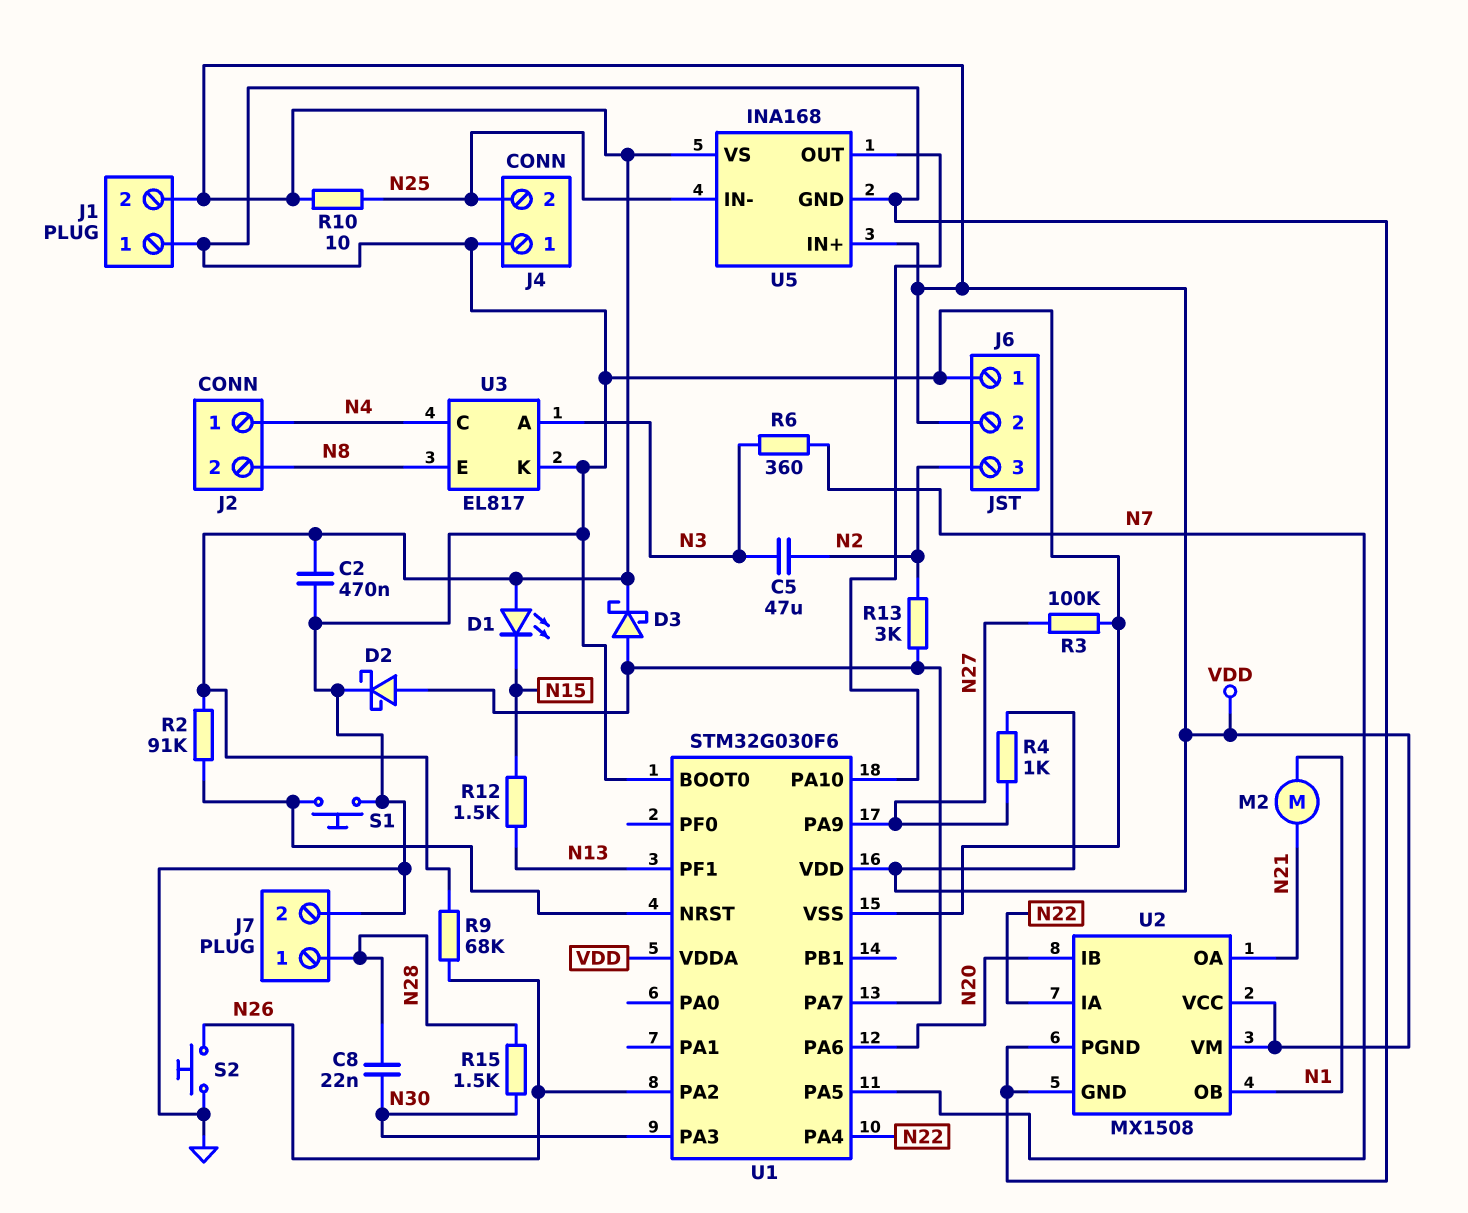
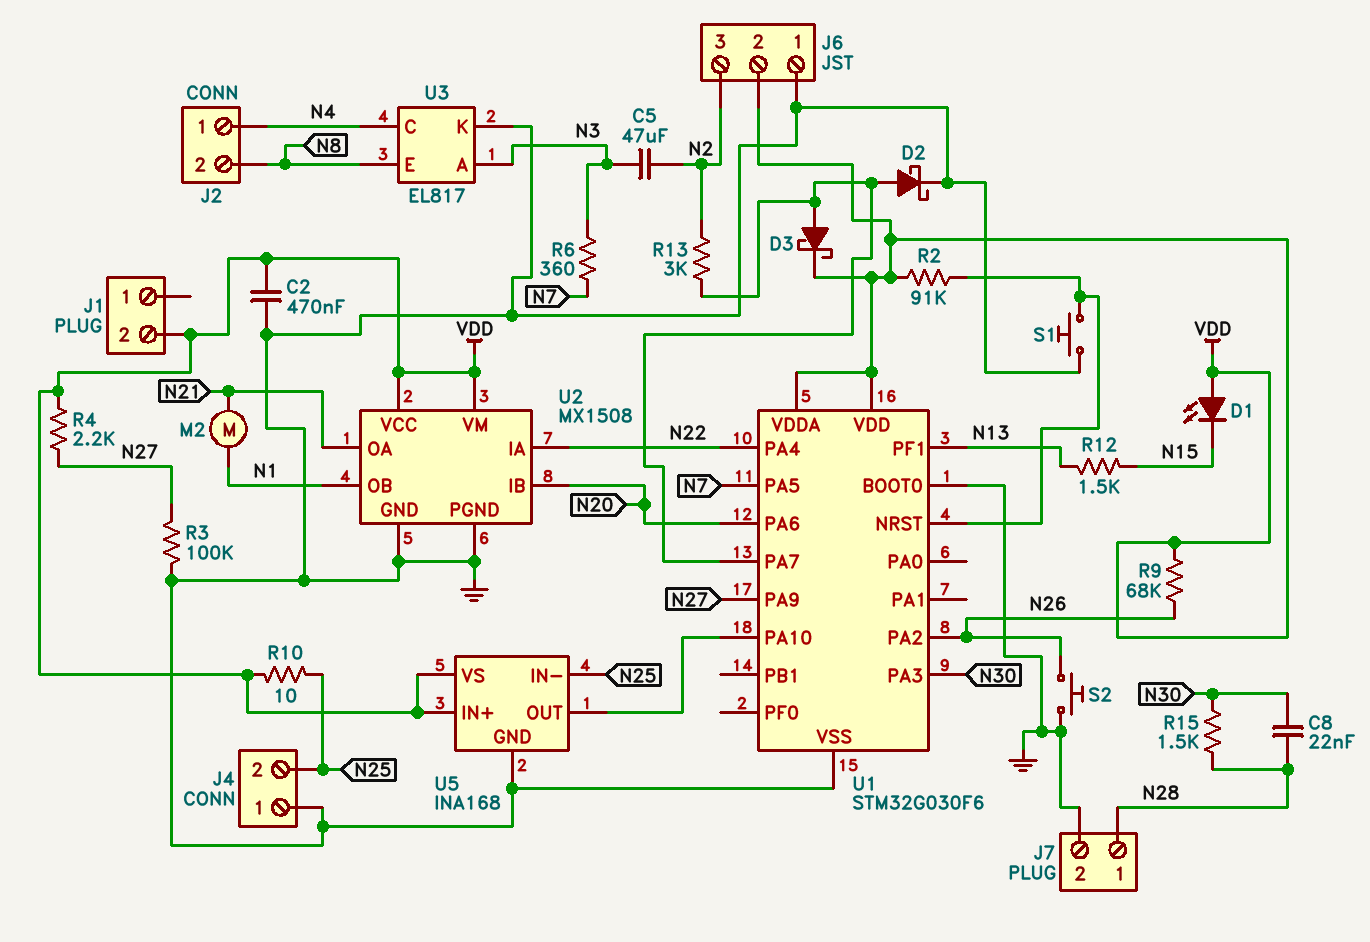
J1 pin 1: GND -> none
R4: 1k (N27, VDD) -> 2.2k (N27, VDD)

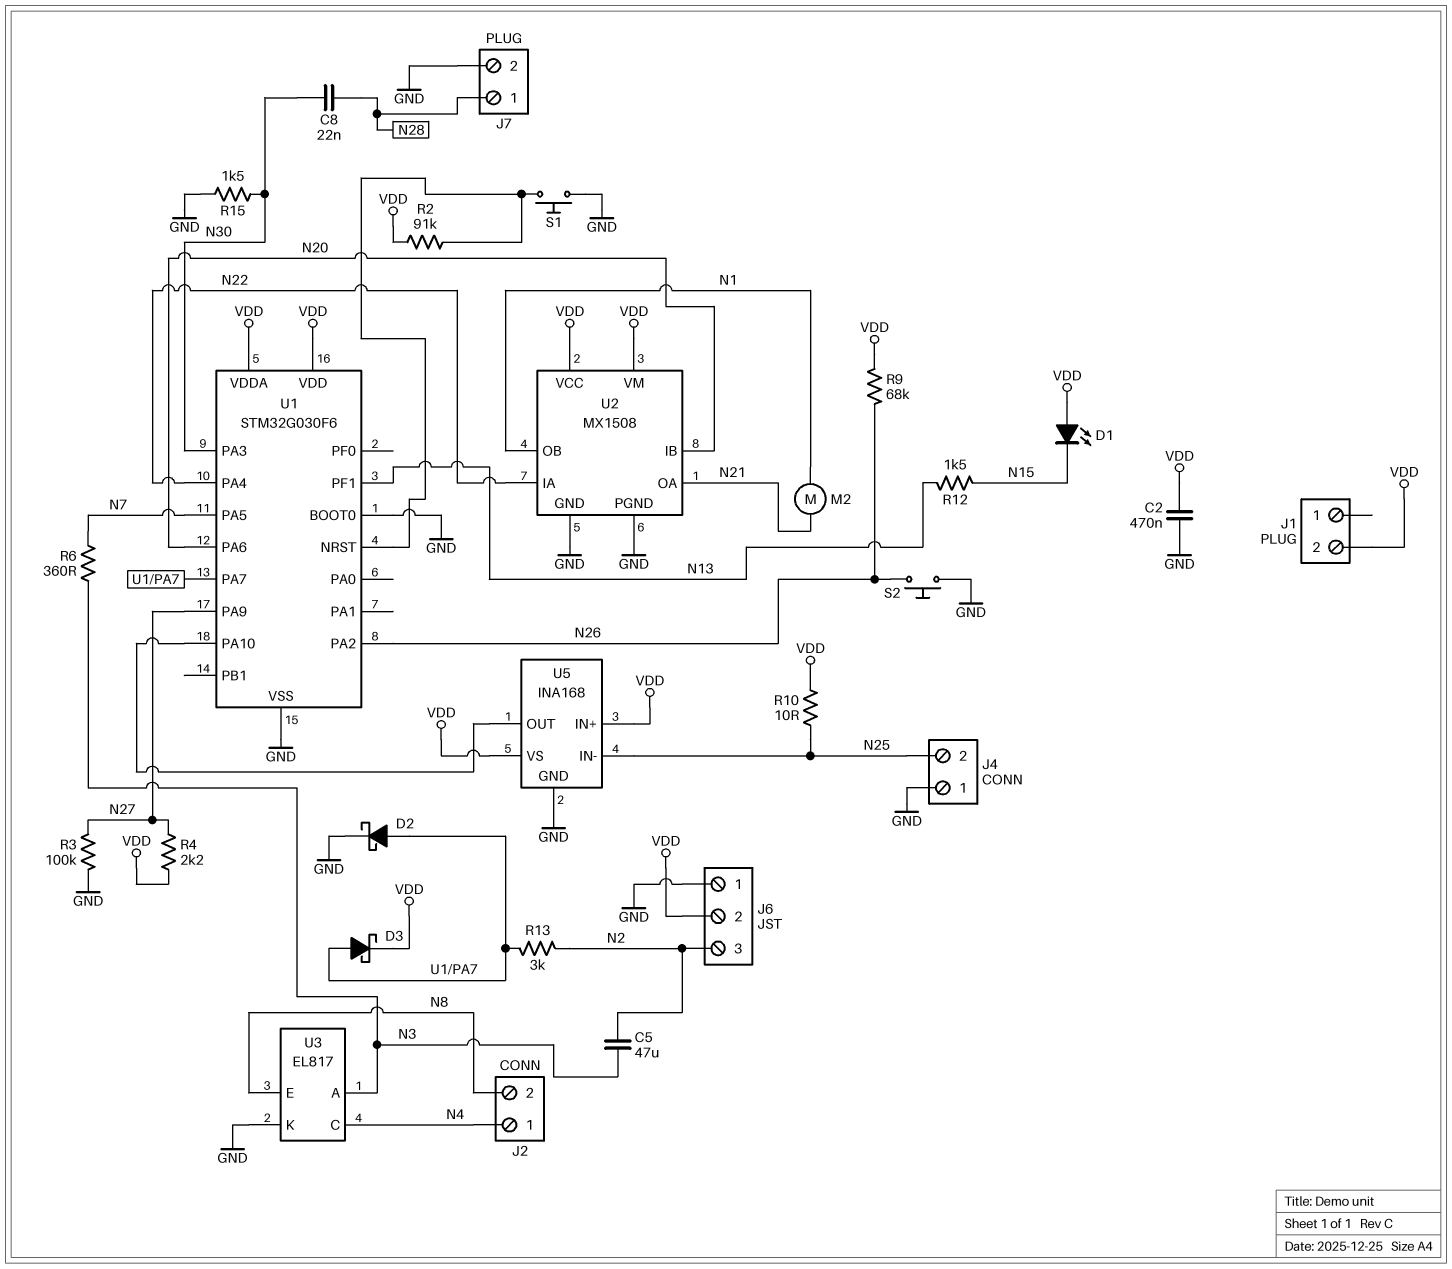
R15: 1.5k (N28, N30) -> 1.5k (GND, N30)

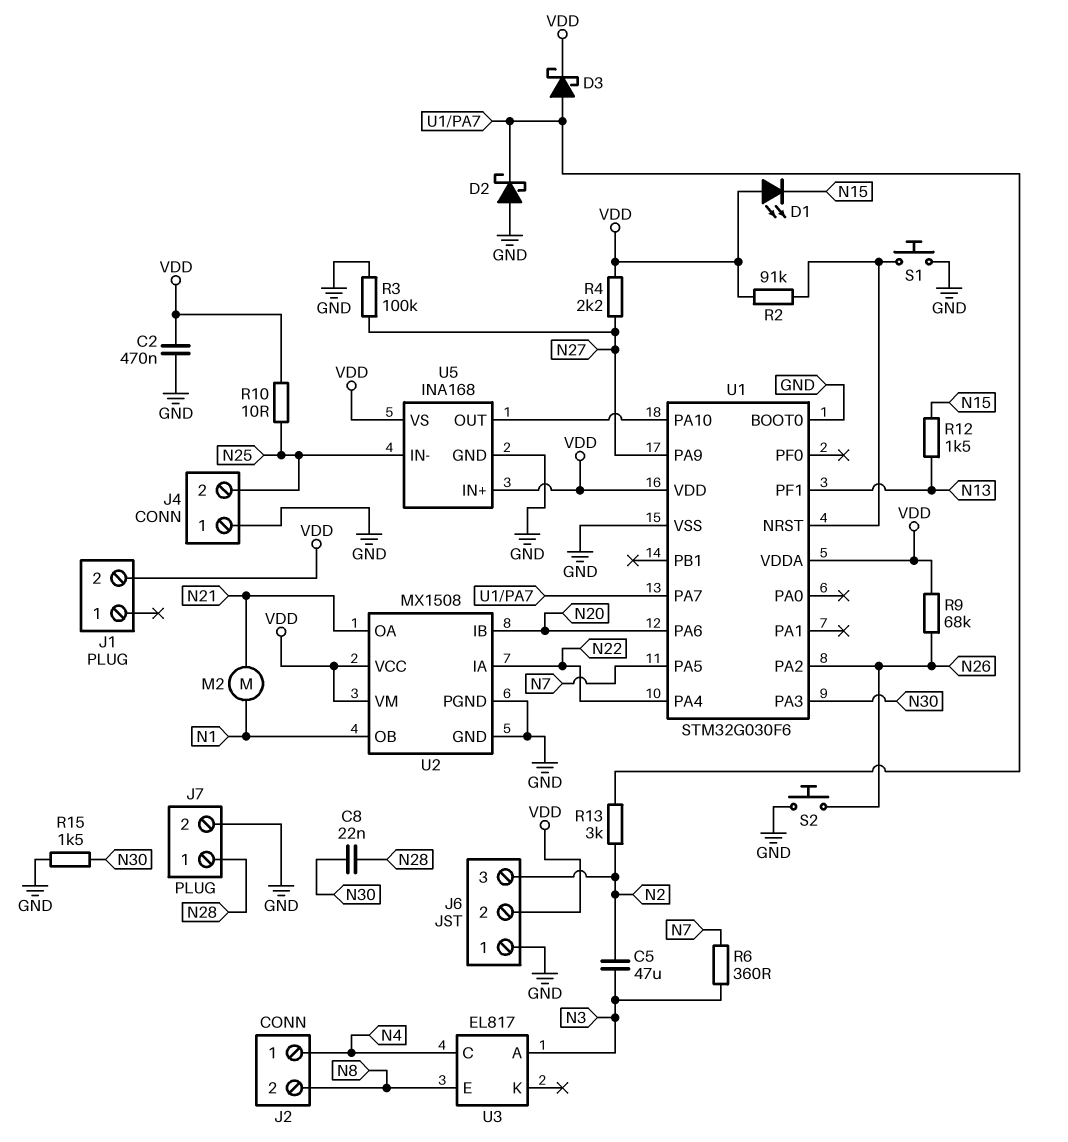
D2: schottky (A U1/PA7, K GND) -> schottky (A GND, K U1/PA7)
U3 pin K: GND -> none

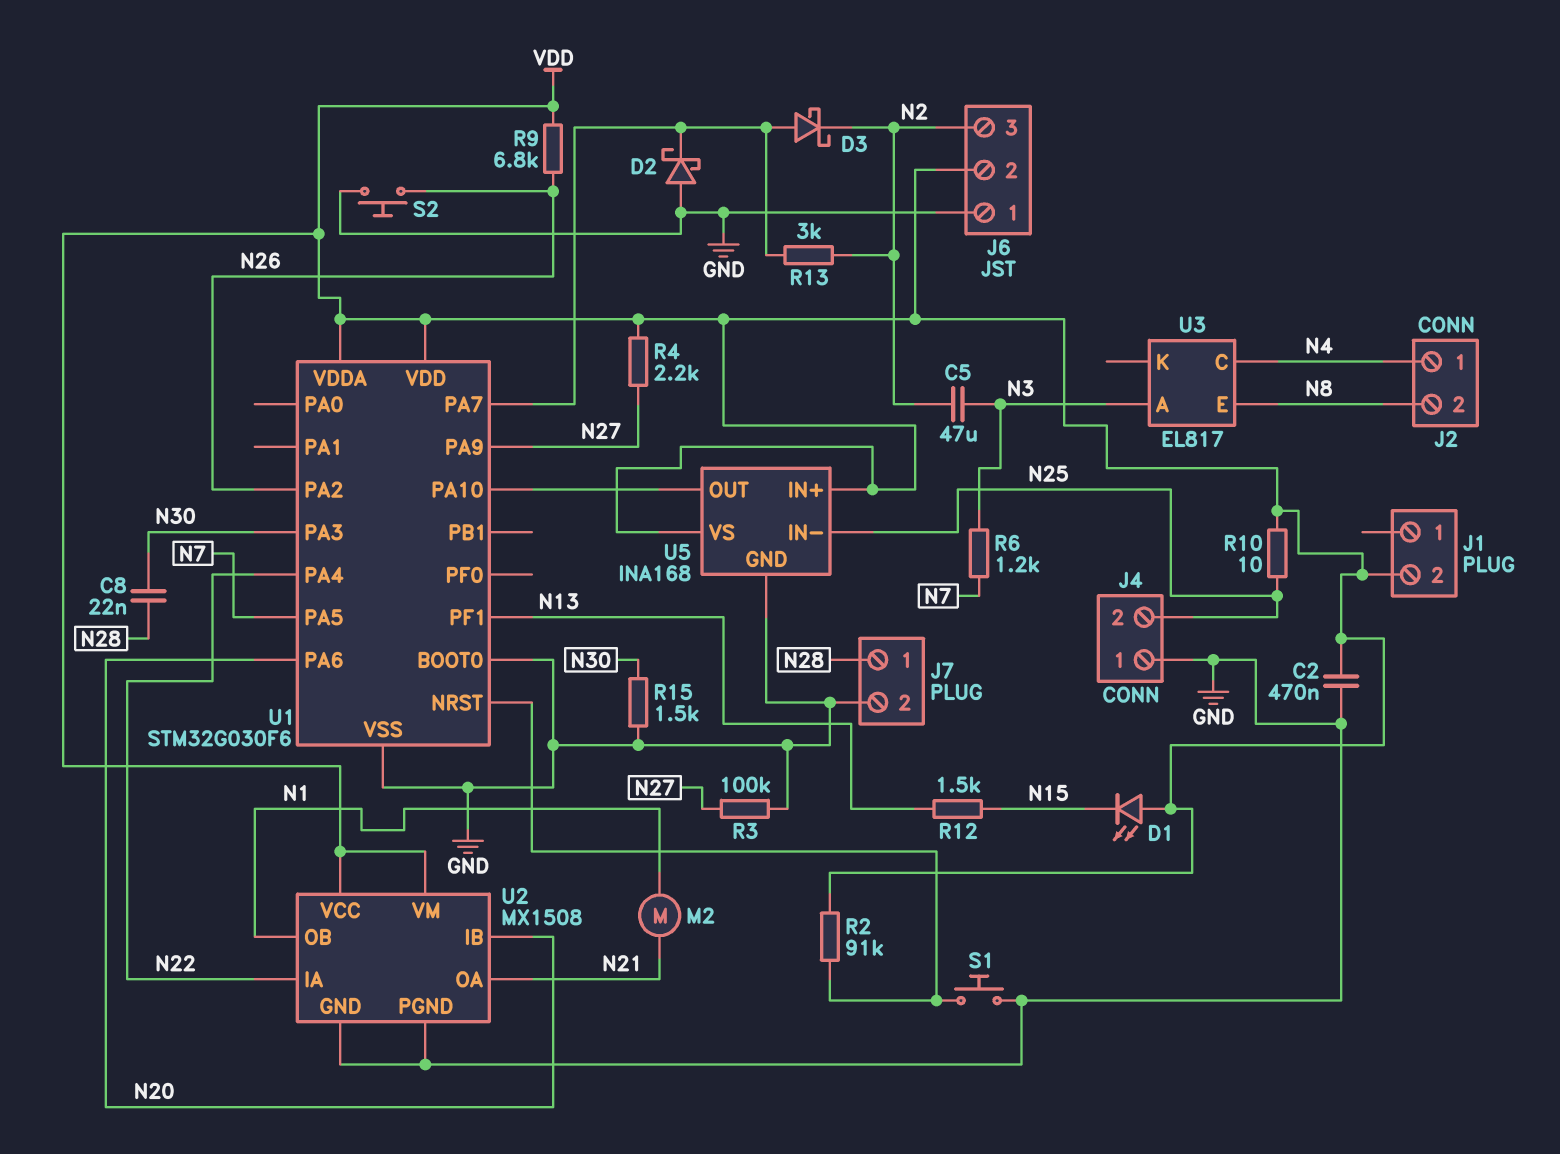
D3: schottky (A U1/PA7, K VDD) -> schottky (A U1/PA7, K N2)
R6: 360 (N3, N7) -> 1.2k (N3, N7)
R9: 68k (N26, VDD) -> 6.8k (N26, VDD)

